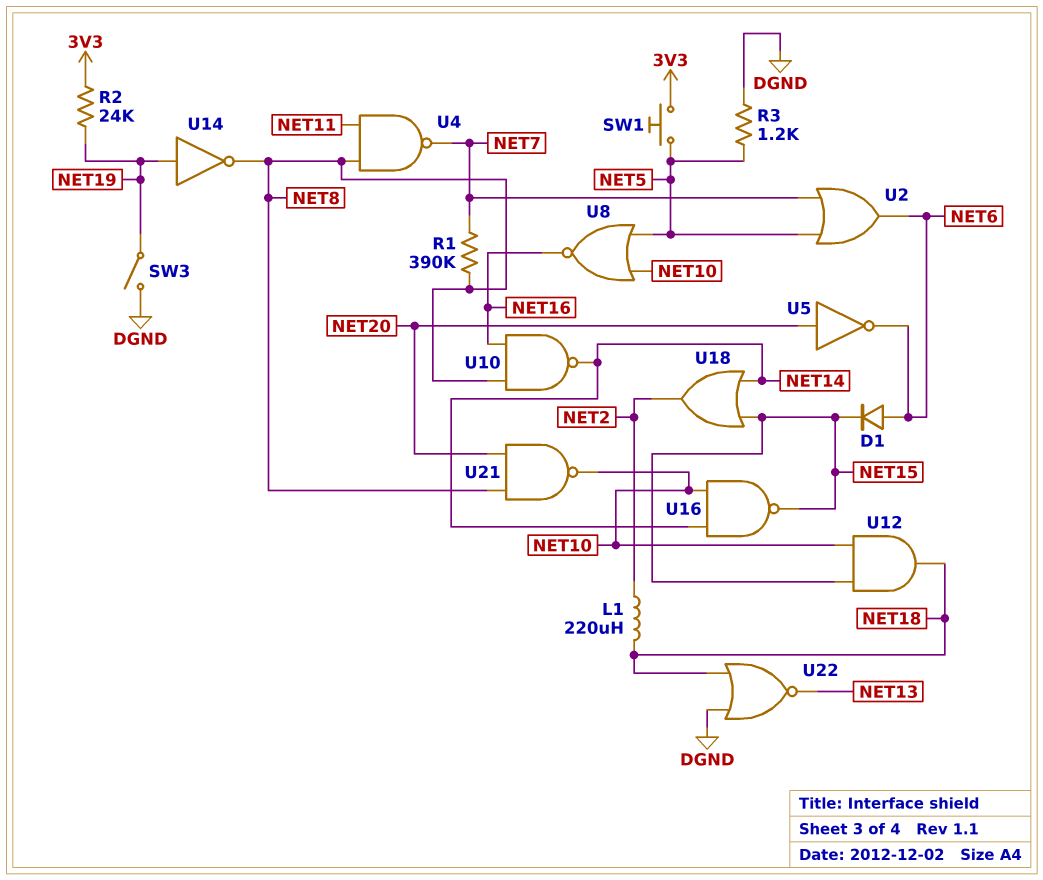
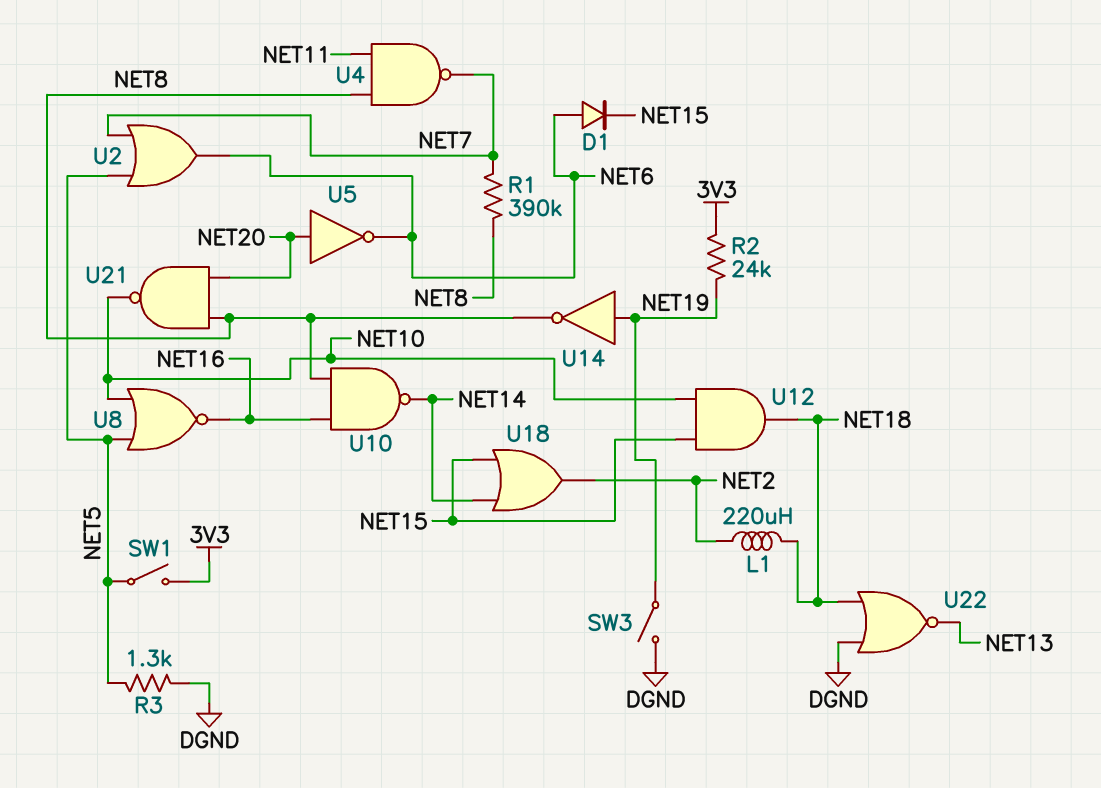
R3: 1.2k (DGND, NET5) -> 1.3k (DGND, NET5)
SW1: button (3V3, NET5) -> switch (3V3, NET5)
U16: NAND (in NET10, in NET14, out NET15) -> none

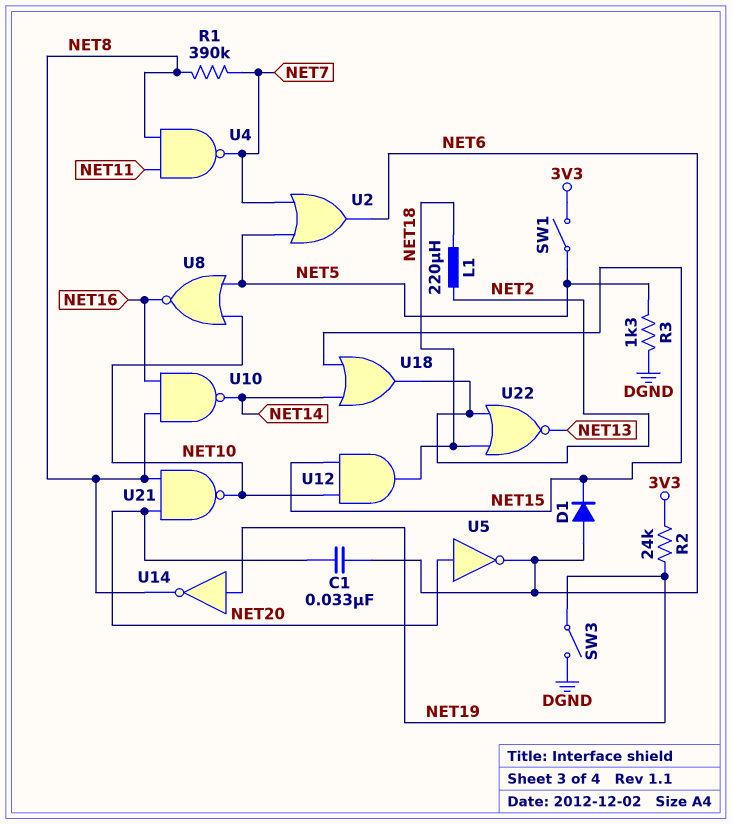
C1: none -> 33nF (NET6, NET20)
U22: NOR (in DGND, in NET18, out NET13) -> NOR (in NET2, in NET18, out NET13)

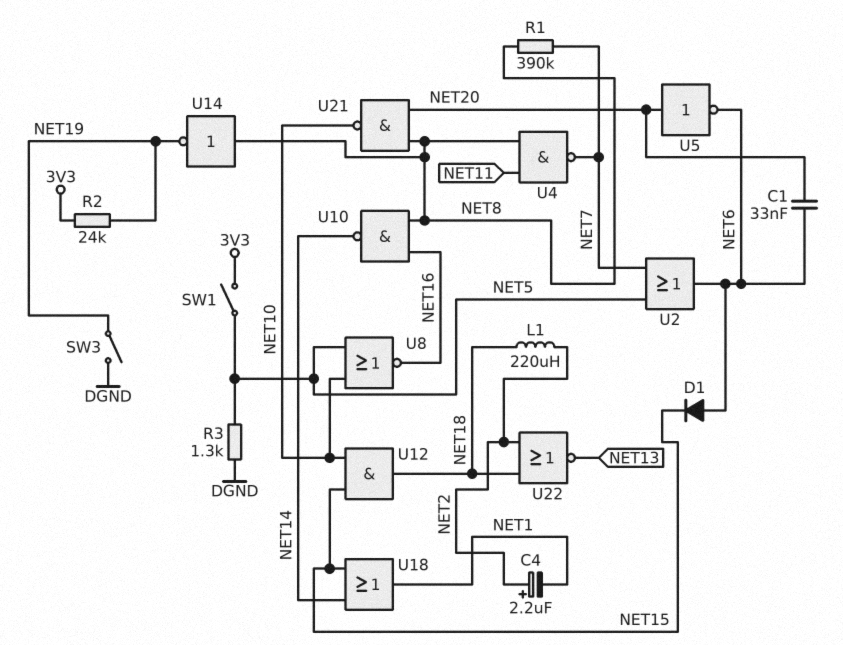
C4: none -> 2.2uF (plus NET2, minus NET1)
U14: NOT (in NET19, out NET8) -> NOT (in NET8, out NET19)
U18: OR (in NET14, in NET15, out NET2) -> OR (in NET14, in NET15, out NET1)

